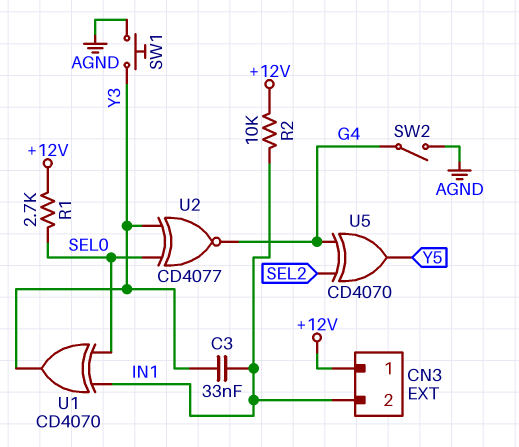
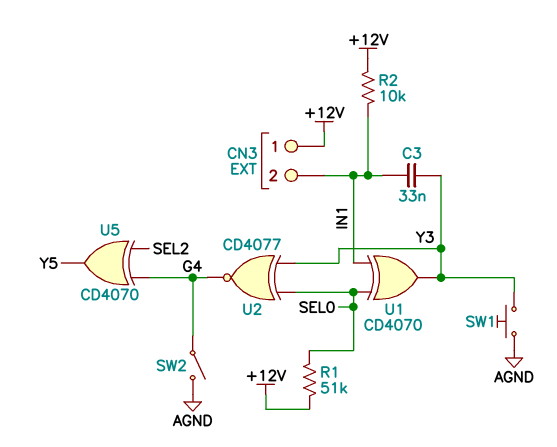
R1: 2.7k (+12V, SEL0) -> 51k (+12V, SEL0)

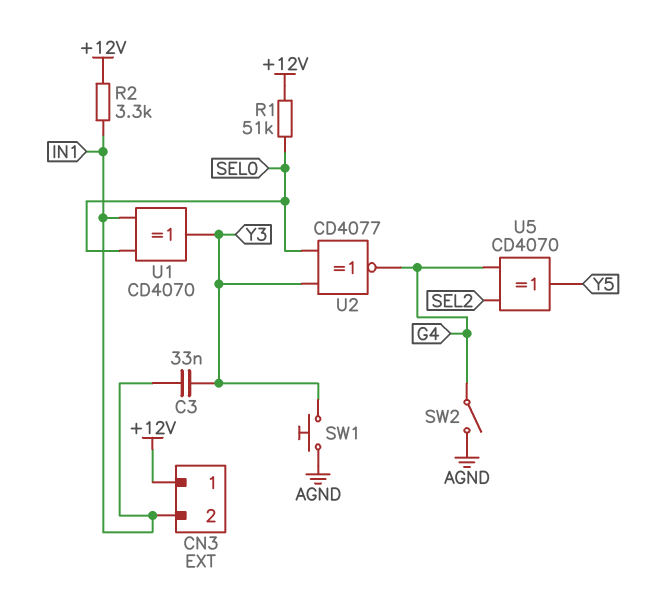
R2: 10k (+12V, IN1) -> 3.3k (+12V, IN1)

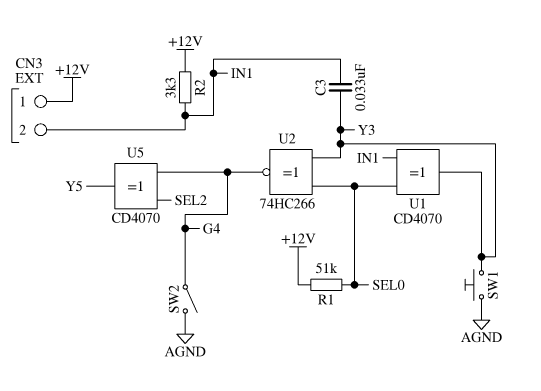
U2: XNOR CD4077 (in SEL0, in Y3, out G4) -> XNOR 74HC266 (in SEL0, in Y3, out G4)

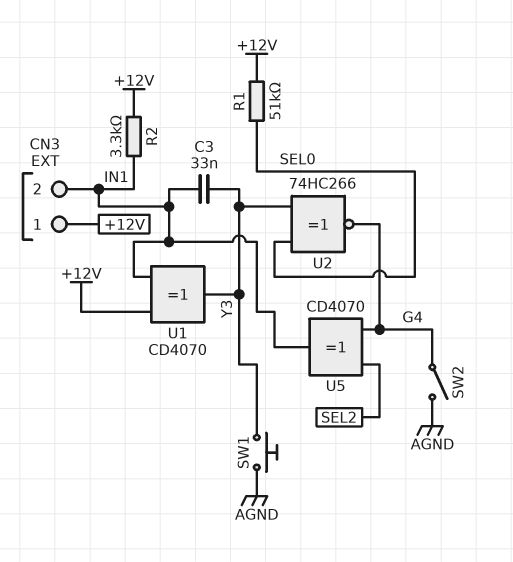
U1: XOR CD4070 (in IN1, in SEL0, out Y3) -> XOR CD4070 (in +12V, in IN1, out Y3)
U5: XOR CD4070 (in G4, in SEL2, out Y5) -> XOR CD4070 (in G4, in SEL2, out IN1)

